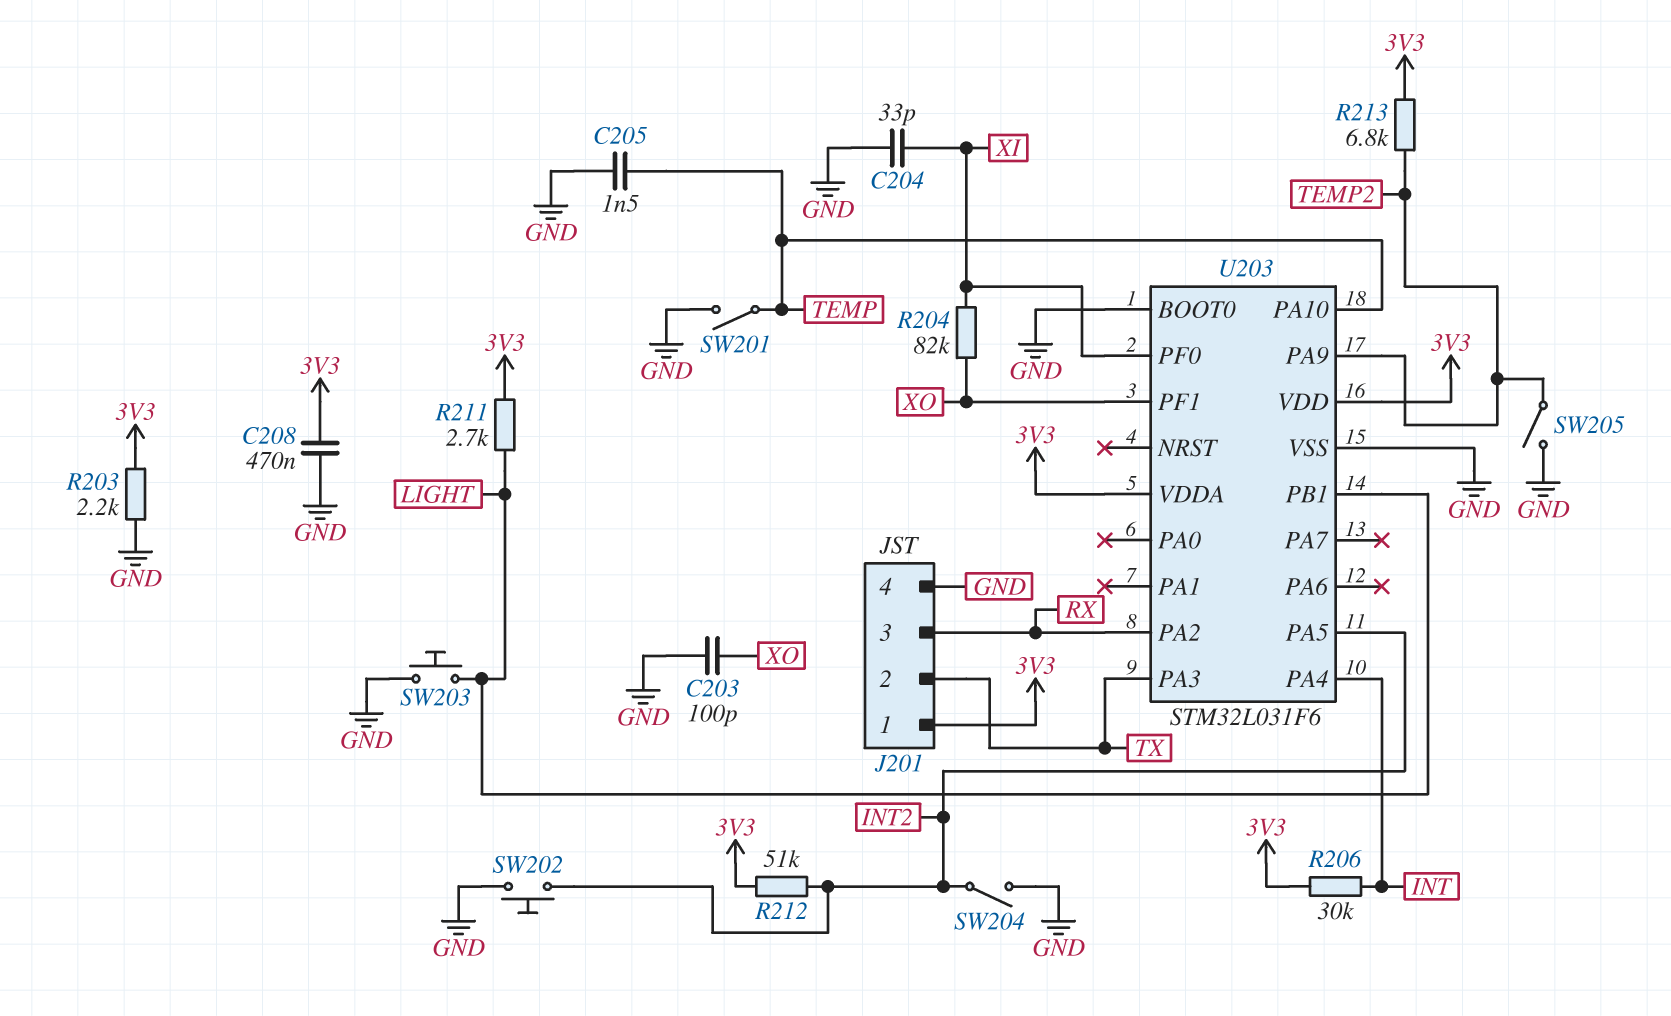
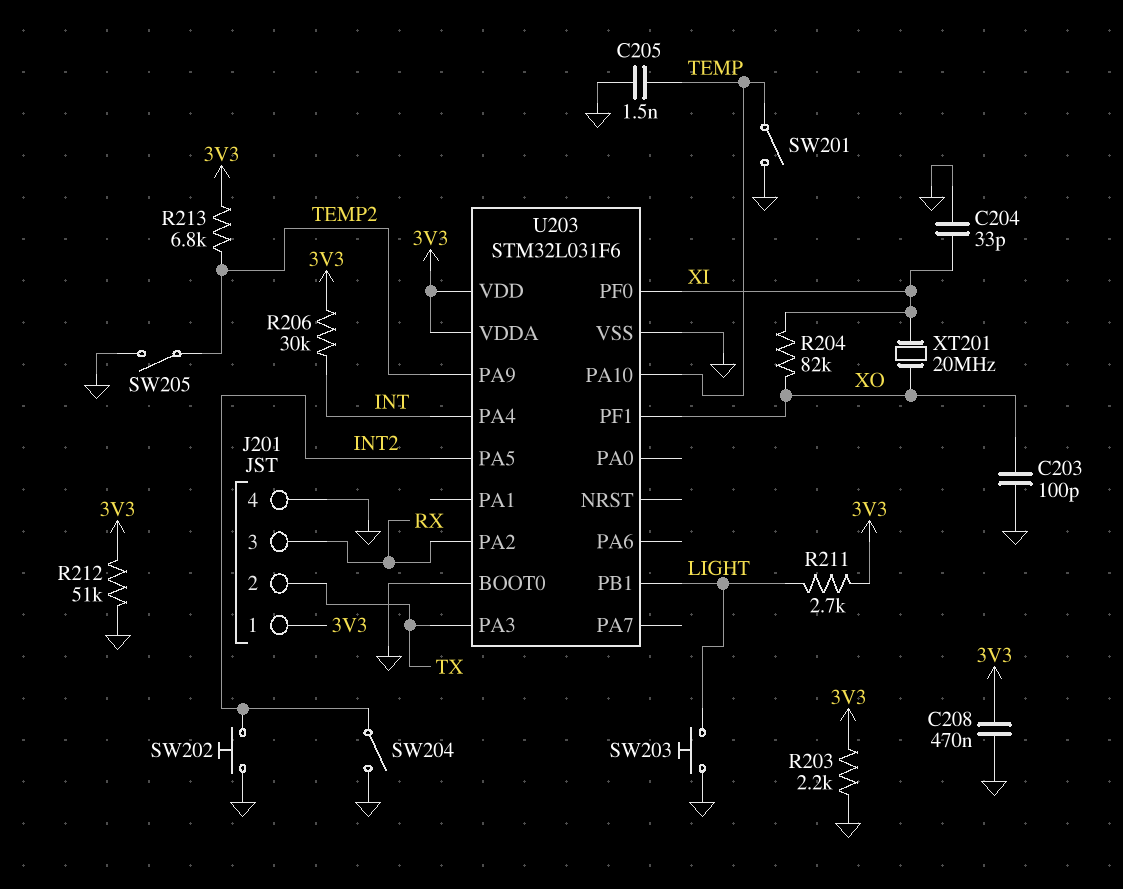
R212: 51k (3V3, INT2) -> 51k (3V3, GND)
XT201: none -> 20MHz (XI, XO)

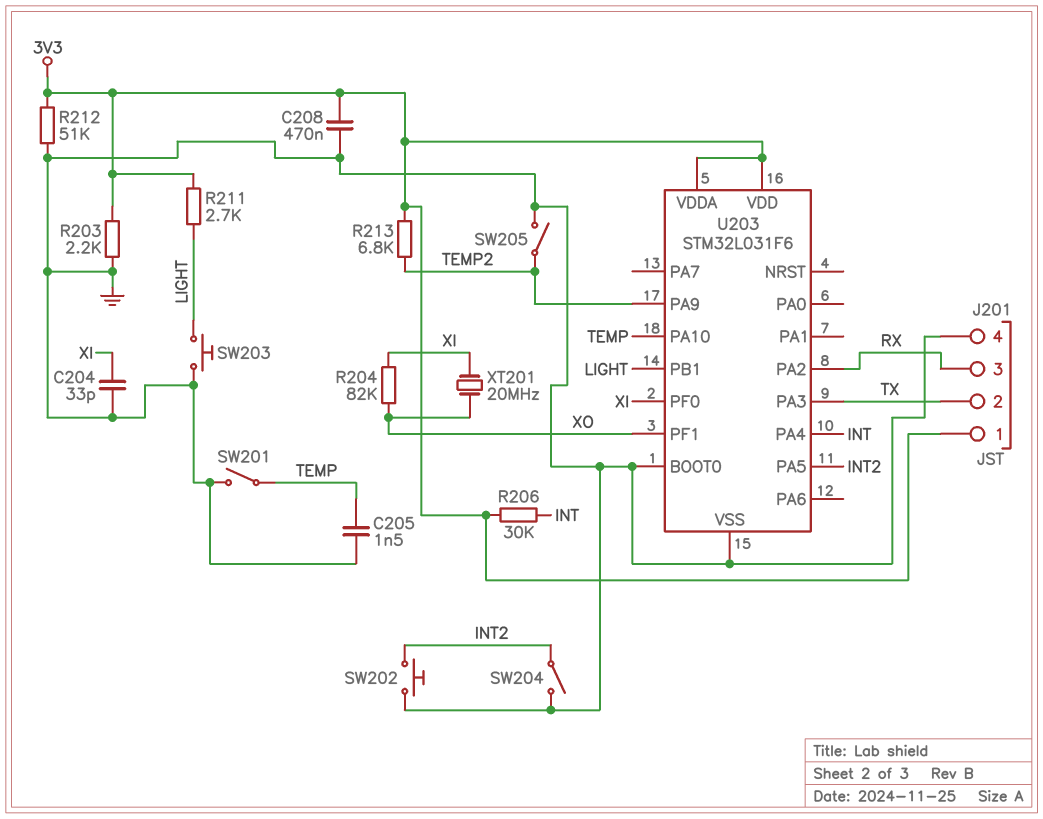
C203: 100pF (GND, XO) -> none

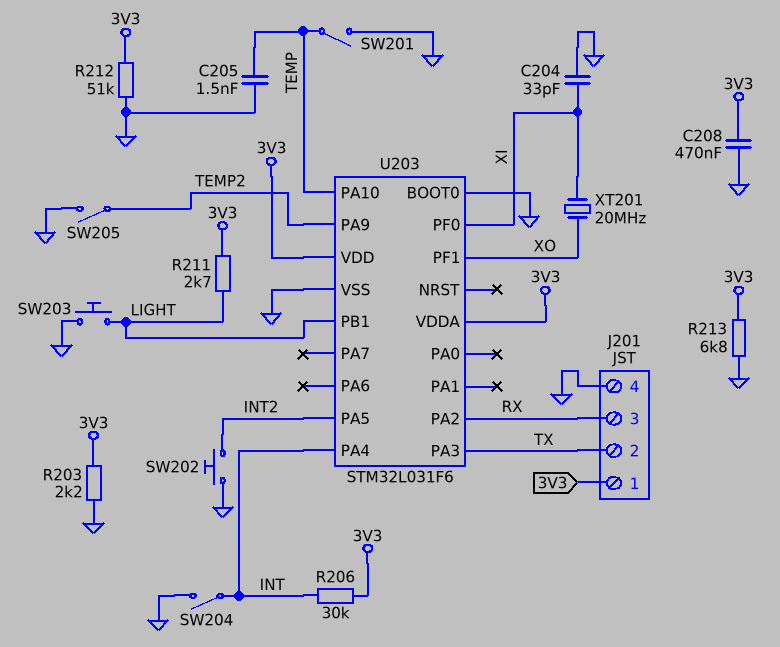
R204: 82k (XI, XO) -> none
R213: 6.8k (3V3, TEMP2) -> 6.8k (3V3, GND)
SW204: switch (GND, INT2) -> switch (GND, INT)

